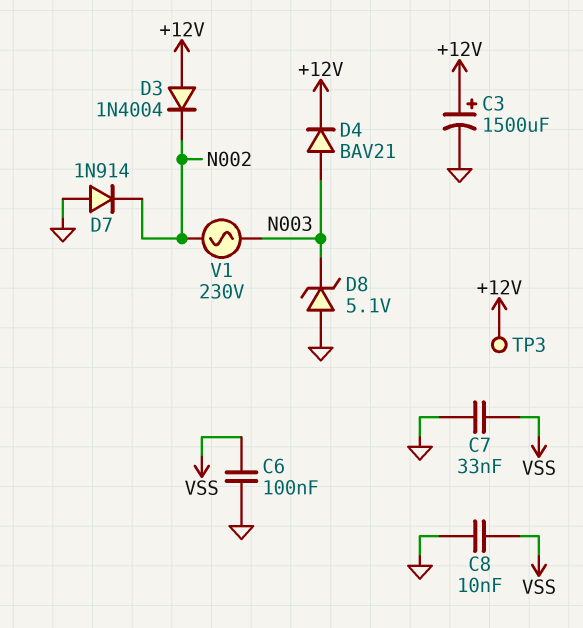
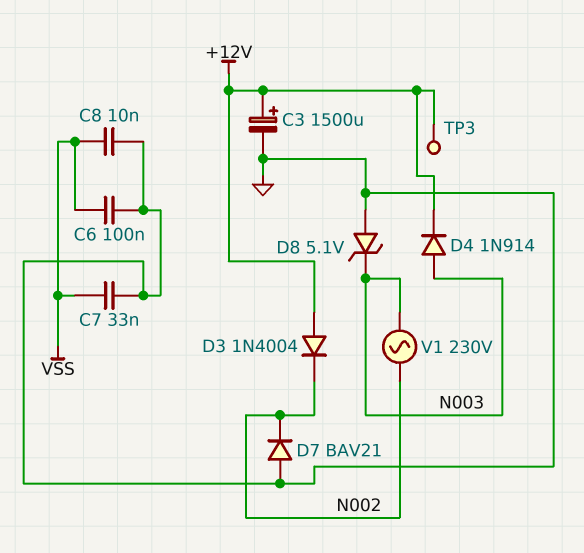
D4: diode BAV21 (A N003, K +12V) -> diode 1N914 (A N003, K +12V)
D7: diode 1N914 (A GND, K N002) -> diode BAV21 (A GND, K N002)

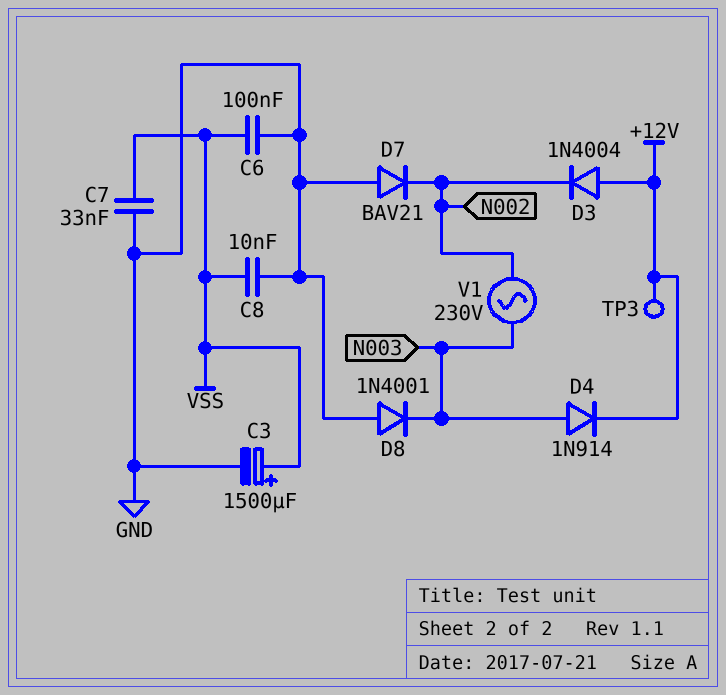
C3: 1500uF (plus +12V, minus GND) -> 1500uF (plus VSS, minus GND)
D8: zener 5.1V (A GND, K N003) -> diode 1N4001 (A GND, K N003)

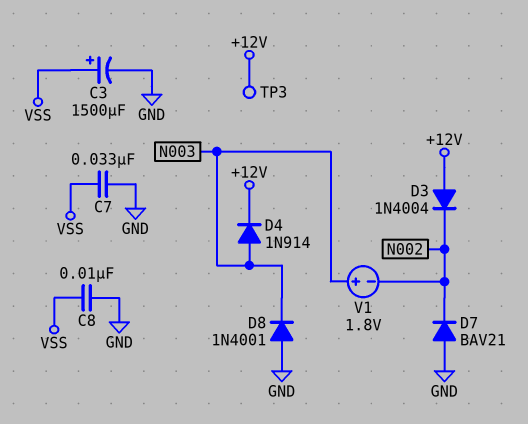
C6: 100nF (GND, VSS) -> none
V1: AC 230V (N002, N003) -> 1.8V (plus N003, minus N002)

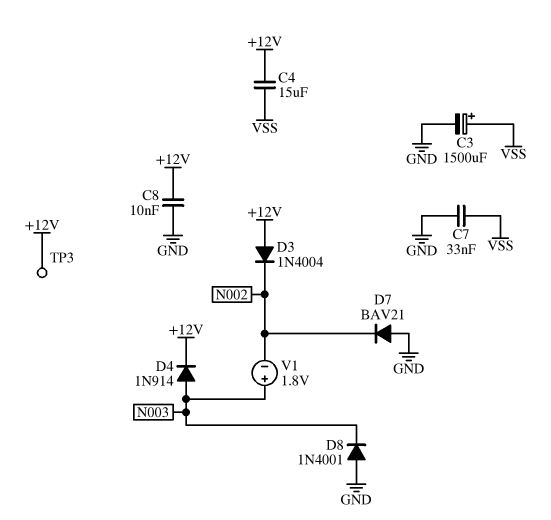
C4: none -> 15uF (+12V, VSS)
C8: 10nF (GND, VSS) -> 10nF (+12V, GND)

